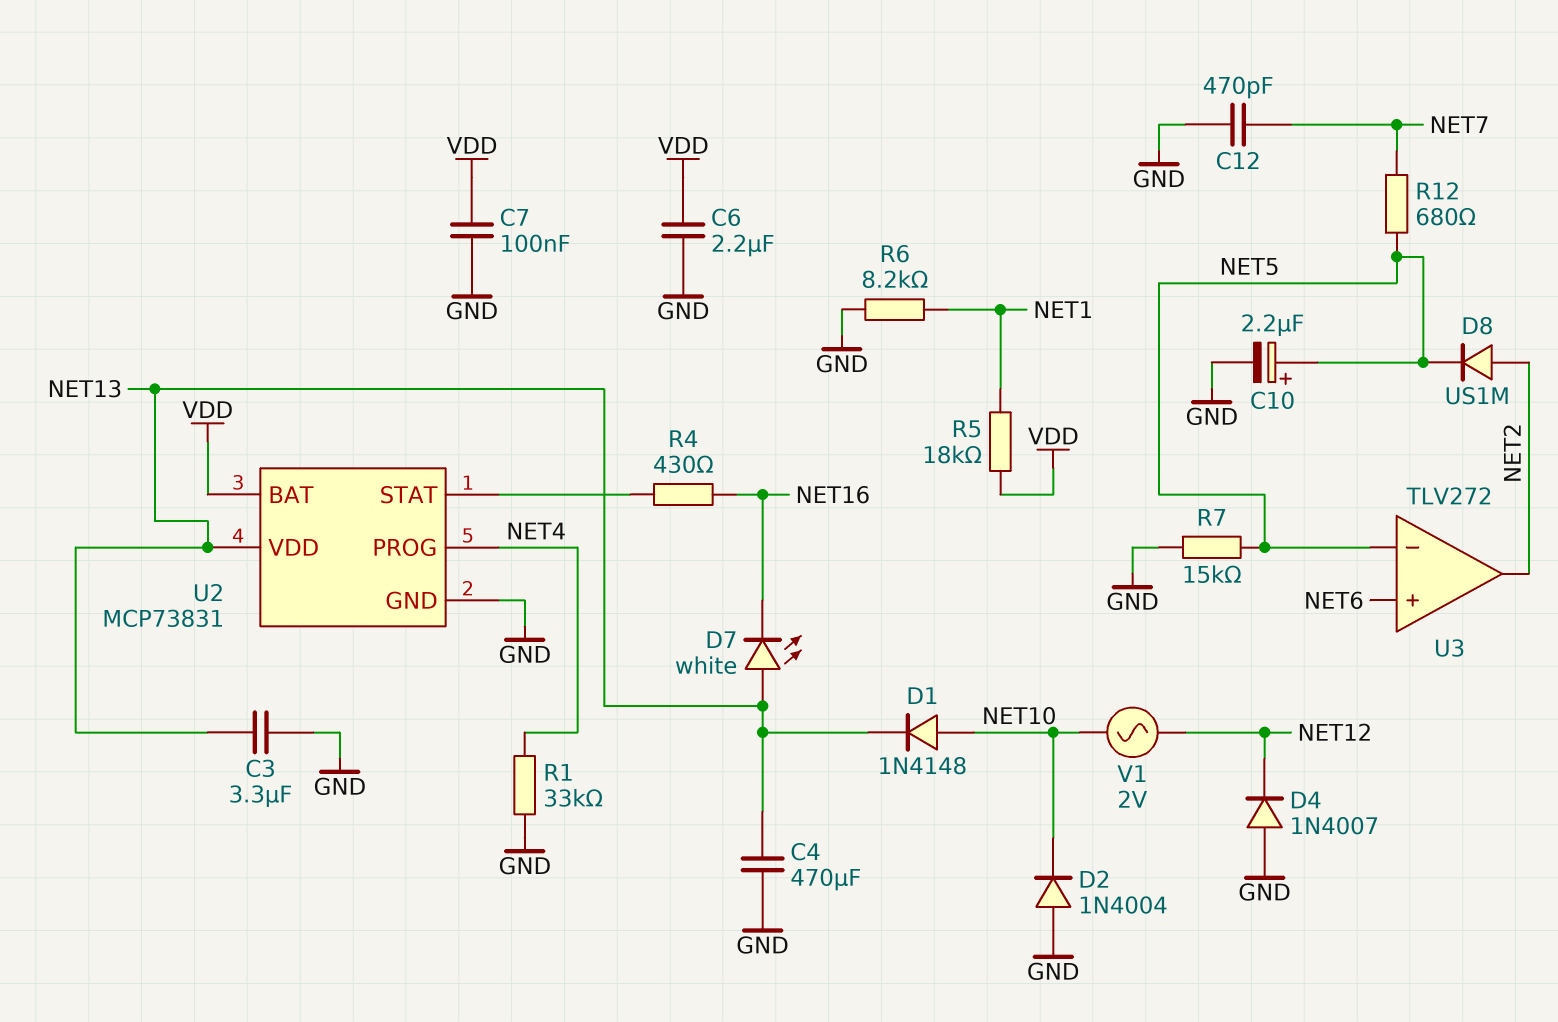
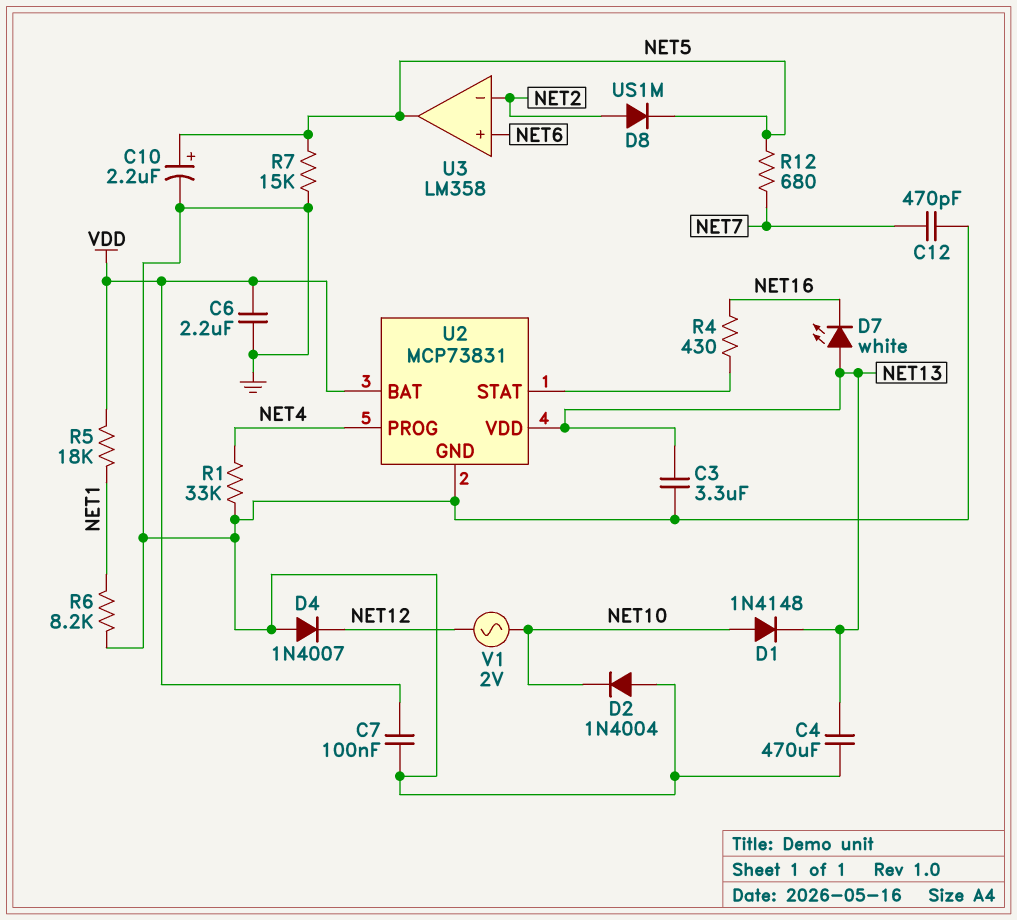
U3: TLV272 -> LM358
U3 pin in-: NET5 -> NET2
U3 pin out: NET2 -> NET5

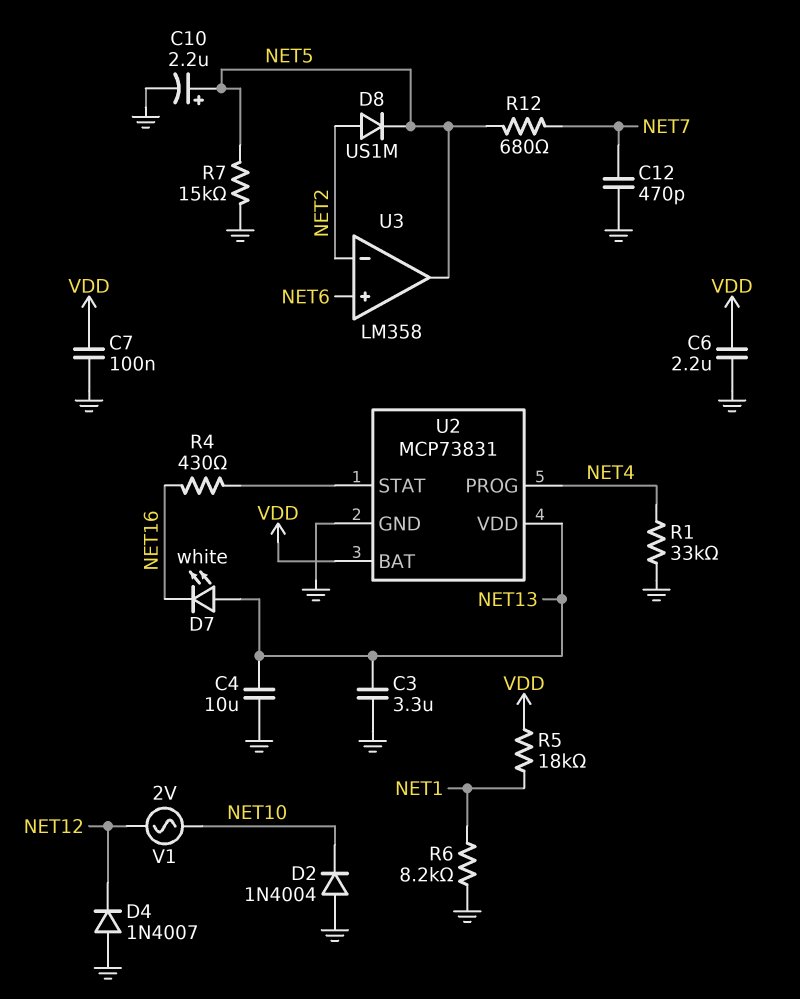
C4: 470uF (GND, NET13) -> 10uF (GND, NET13)
D1: diode 1N4148 (A NET10, K NET13) -> none

